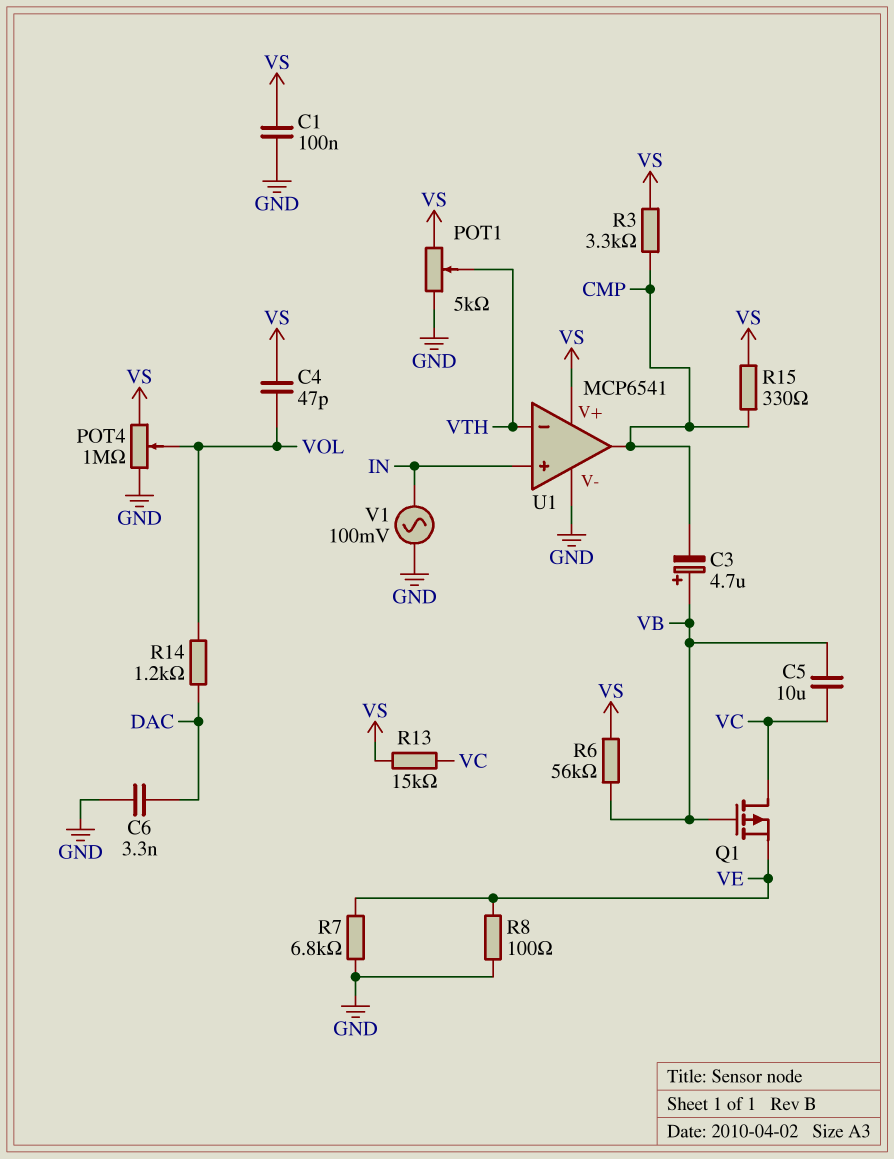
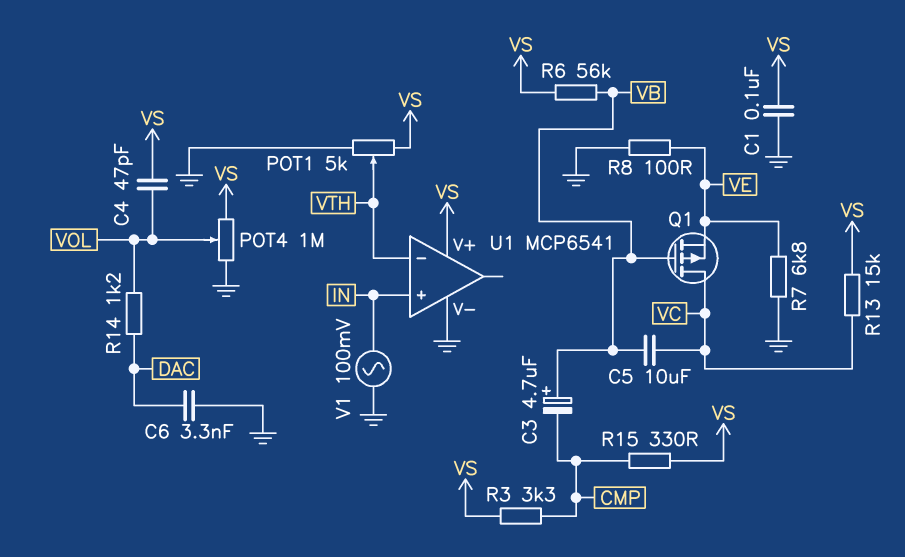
U1 pin out: CMP -> none

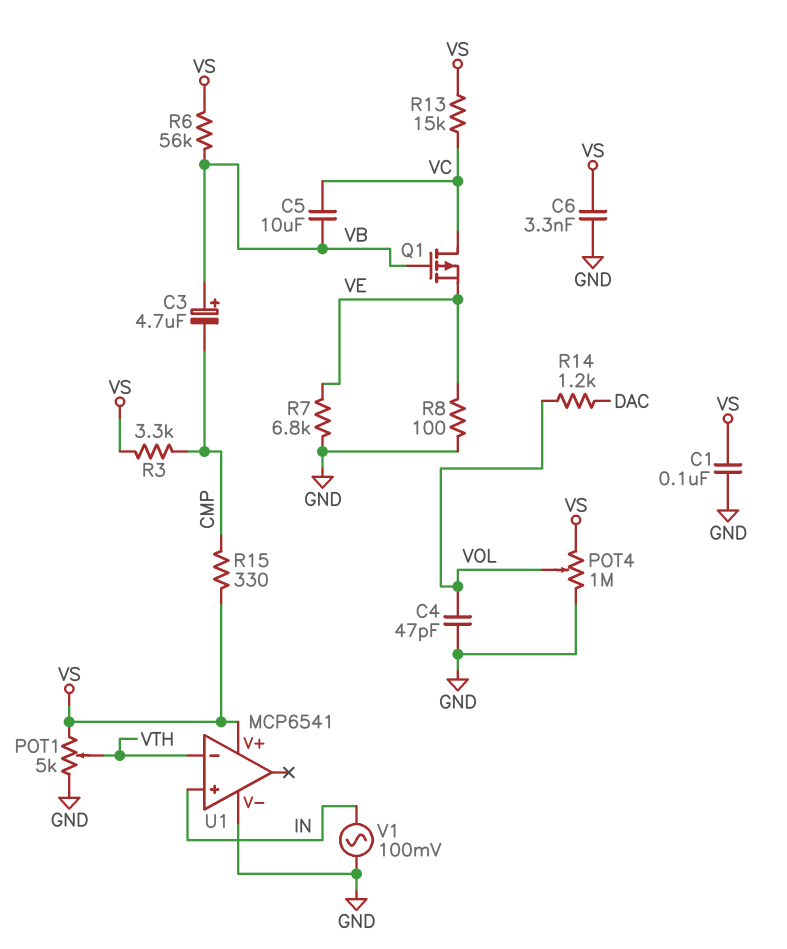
C4: 47pF (VOL, VS) -> 47pF (GND, VOL)
C6: 3.3nF (DAC, GND) -> 3.3nF (GND, VS)

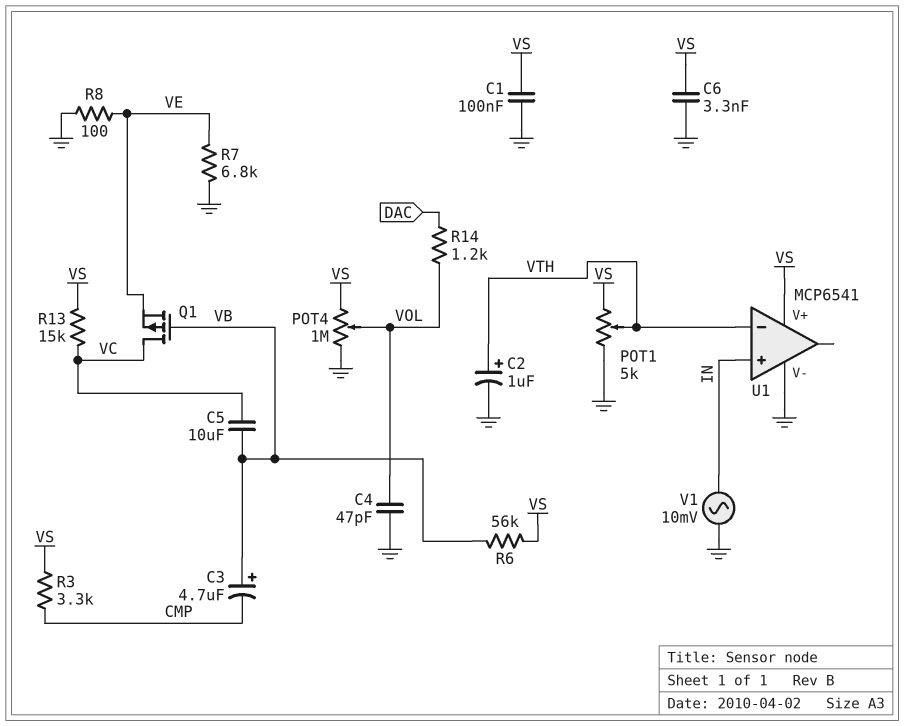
C2: none -> 1uF (plus VTH, minus GND)
R15: 330 (CMP, VS) -> none
V1: AC 100mV (GND, IN) -> AC 10mV (GND, IN)

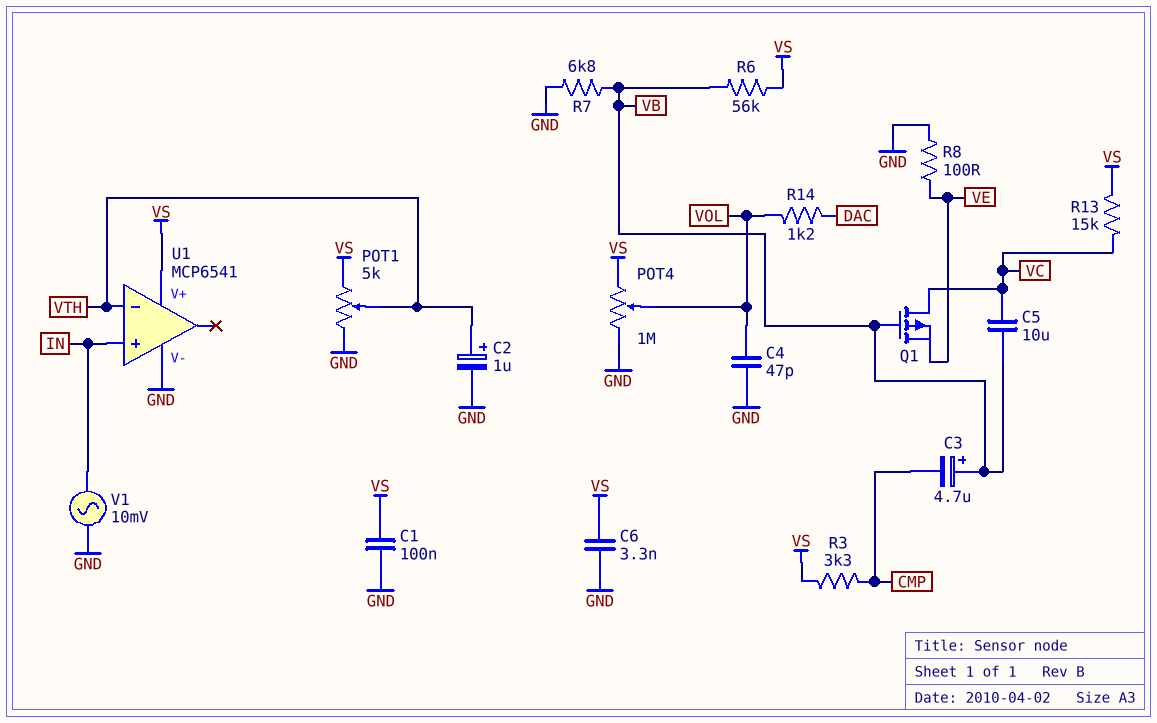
R7: 6.8k (GND, VE) -> 6.8k (GND, VB)

